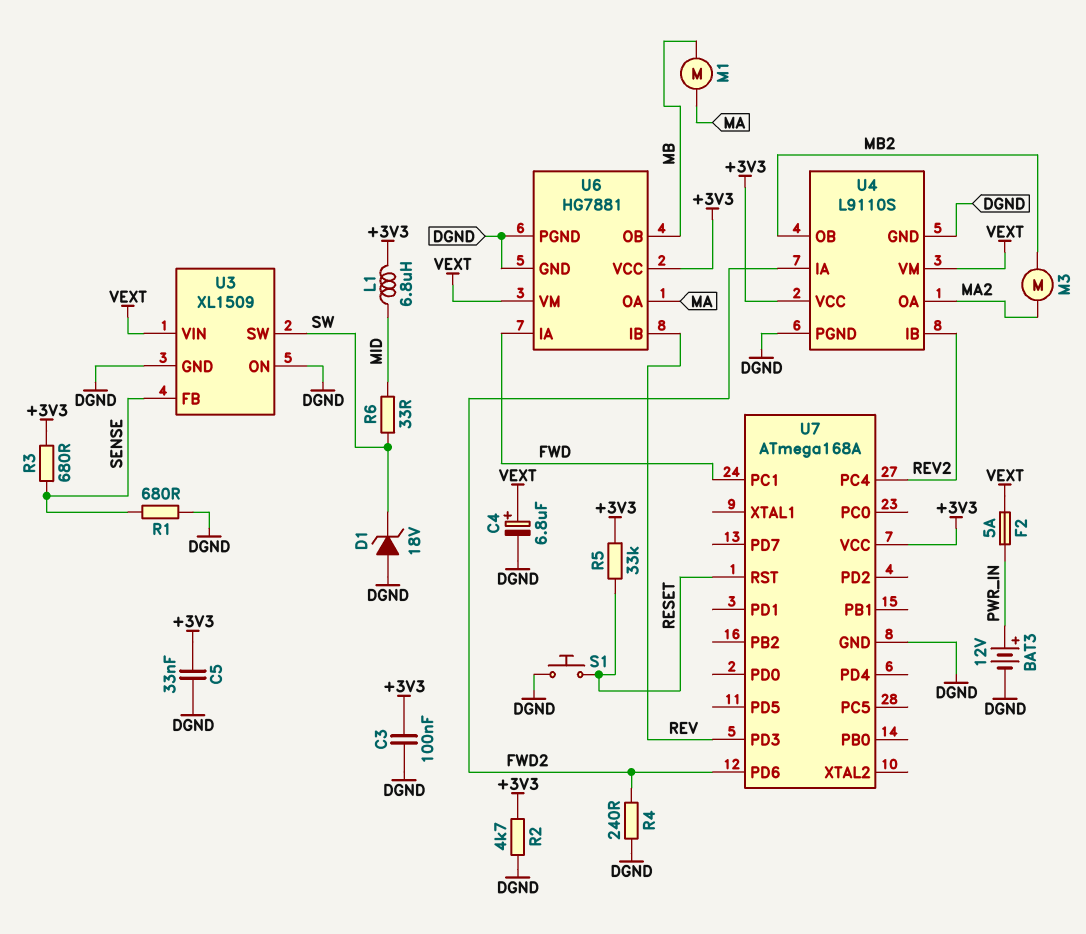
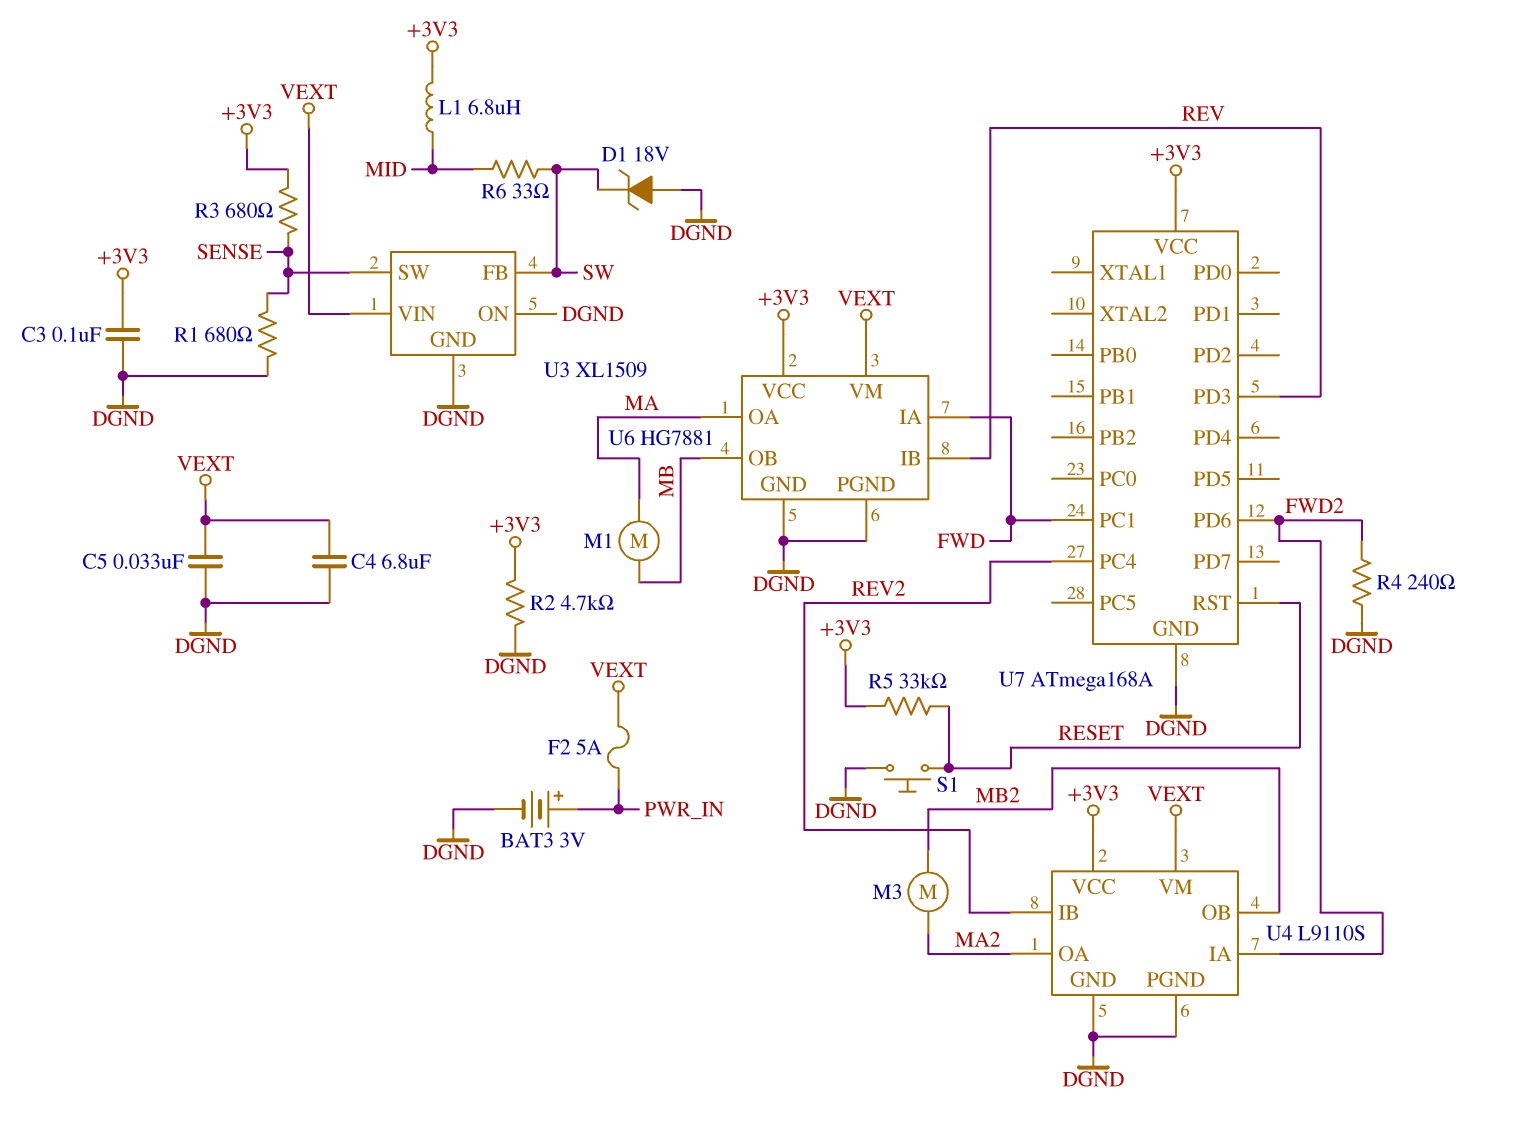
BAT3: 12V (plus PWR_IN, minus DGND) -> 3V (plus PWR_IN, minus DGND)
C4: 6.8uF (plus VEXT, minus DGND) -> 6.8uF (DGND, VEXT)
C5: 33nF (+3V3, DGND) -> 33nF (DGND, VEXT)
U3 pin FB: SENSE -> SW
U3 pin SW: SW -> SENSE

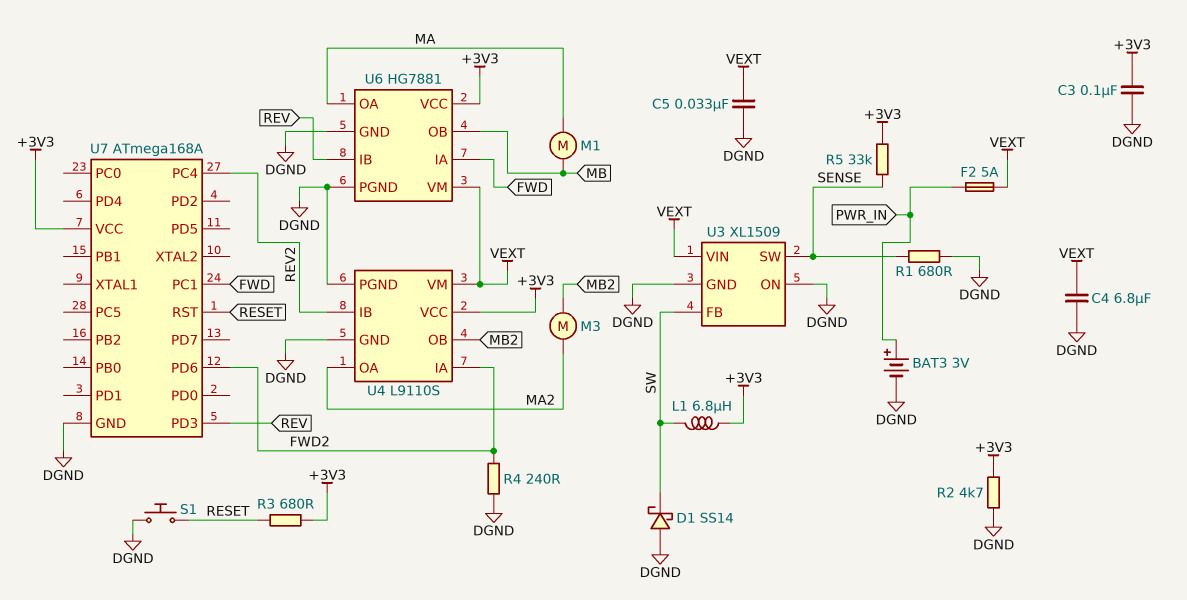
D1: zener 18V (A DGND, K SW) -> schottky SS14 (A DGND, K SW)
L1: 6.8uH (+3V3, MID) -> 6.8uH (+3V3, SW)
R3: 680 (+3V3, SENSE) -> 680 (+3V3, RESET)
R5: 33k (+3V3, RESET) -> 33k (+3V3, SENSE)
R6: 33 (MID, SW) -> none

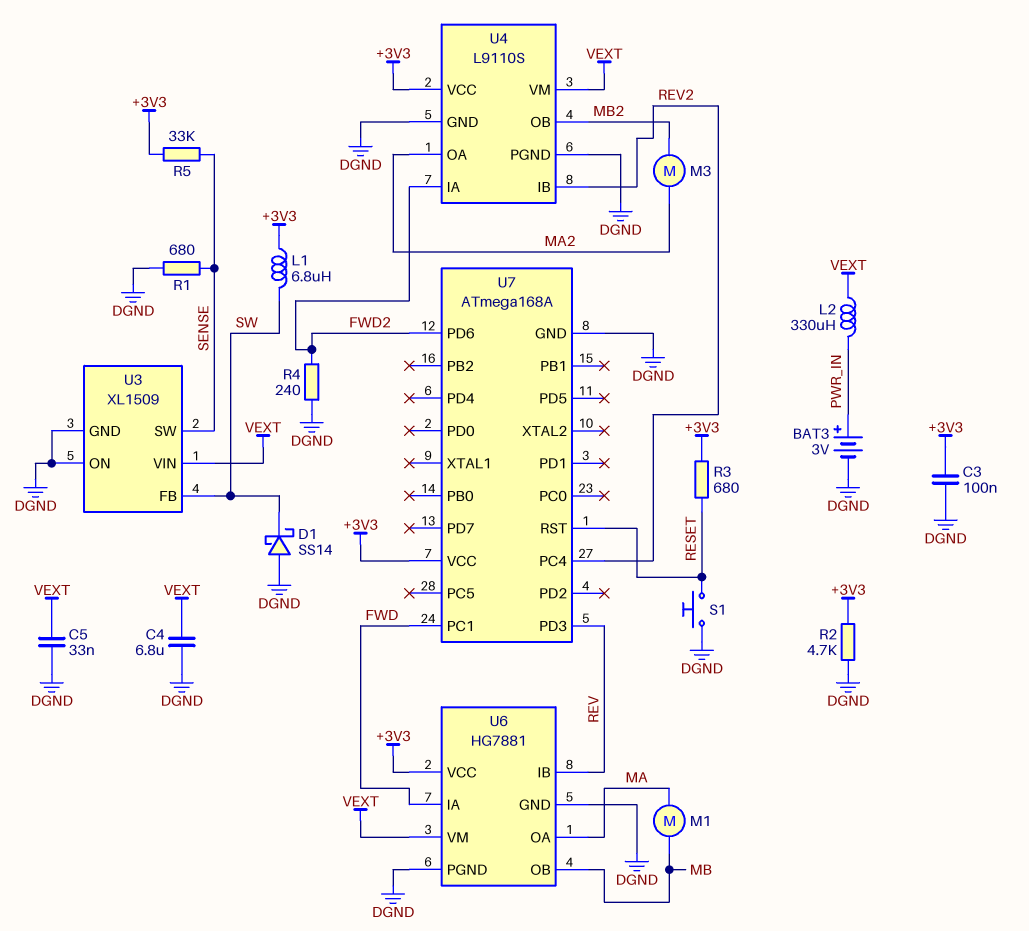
F2: 5A (PWR_IN, VEXT) -> none
L2: none -> 330uH (PWR_IN, VEXT)

